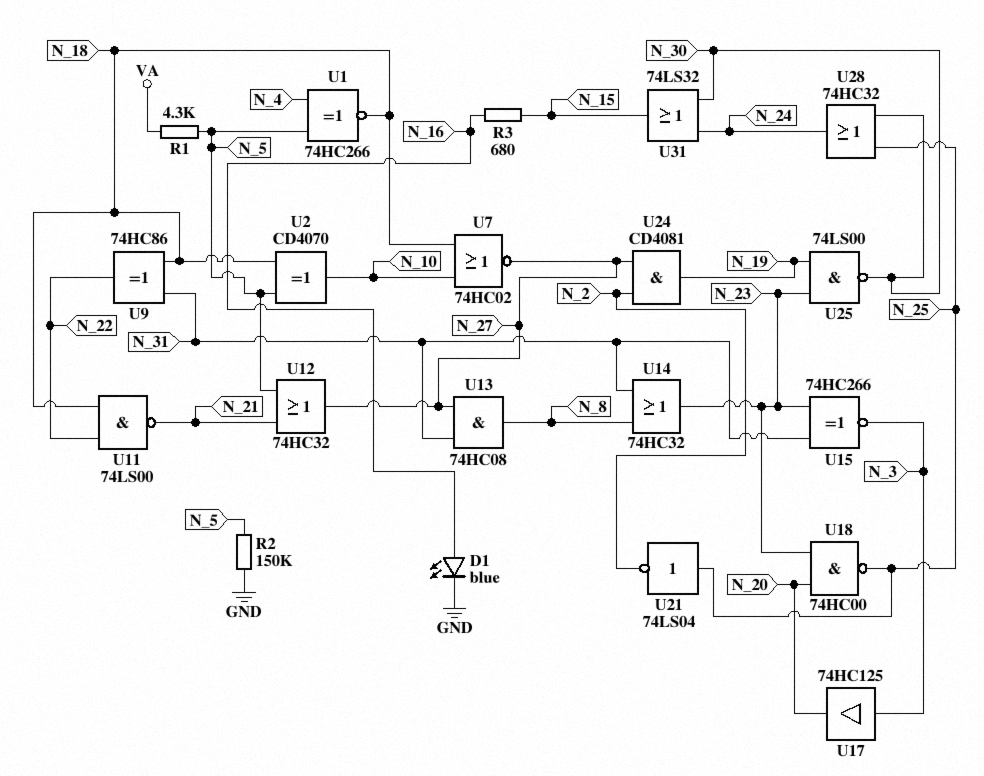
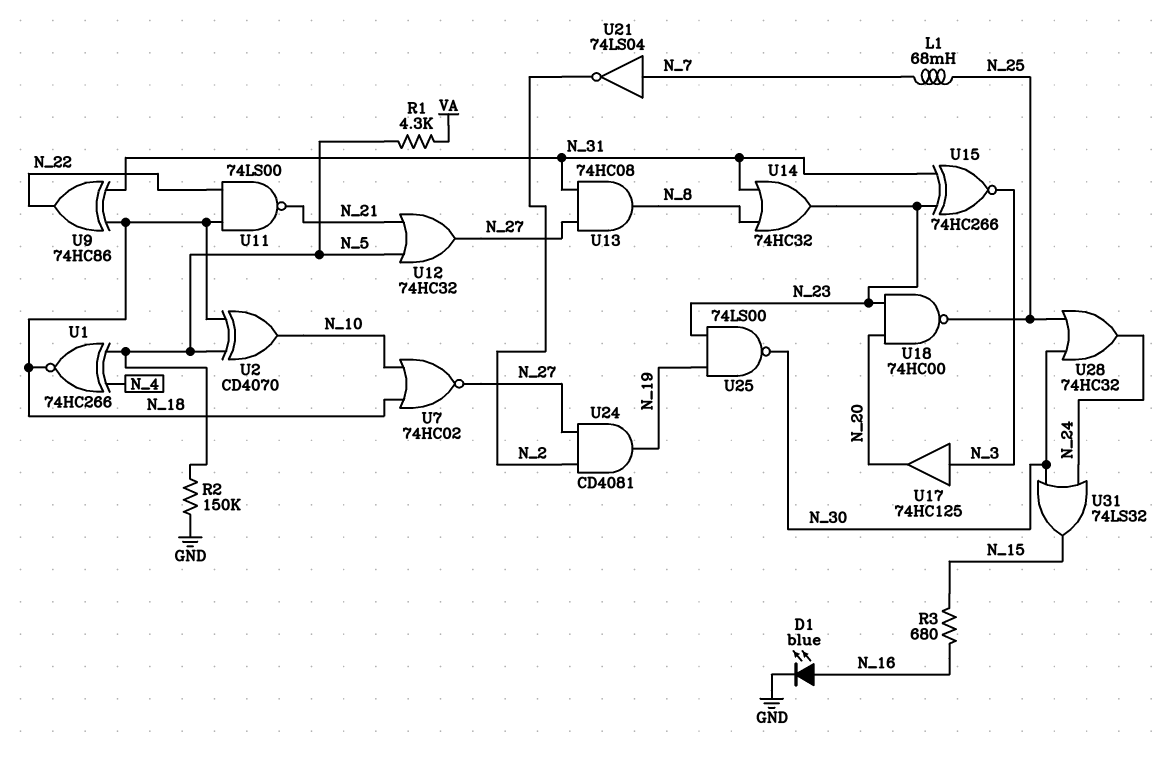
L1: none -> 68mH (N_7, N_25)
U21: NOT 74LS04 (in N_25, out N_2) -> NOT 74LS04 (in N_7, out N_2)

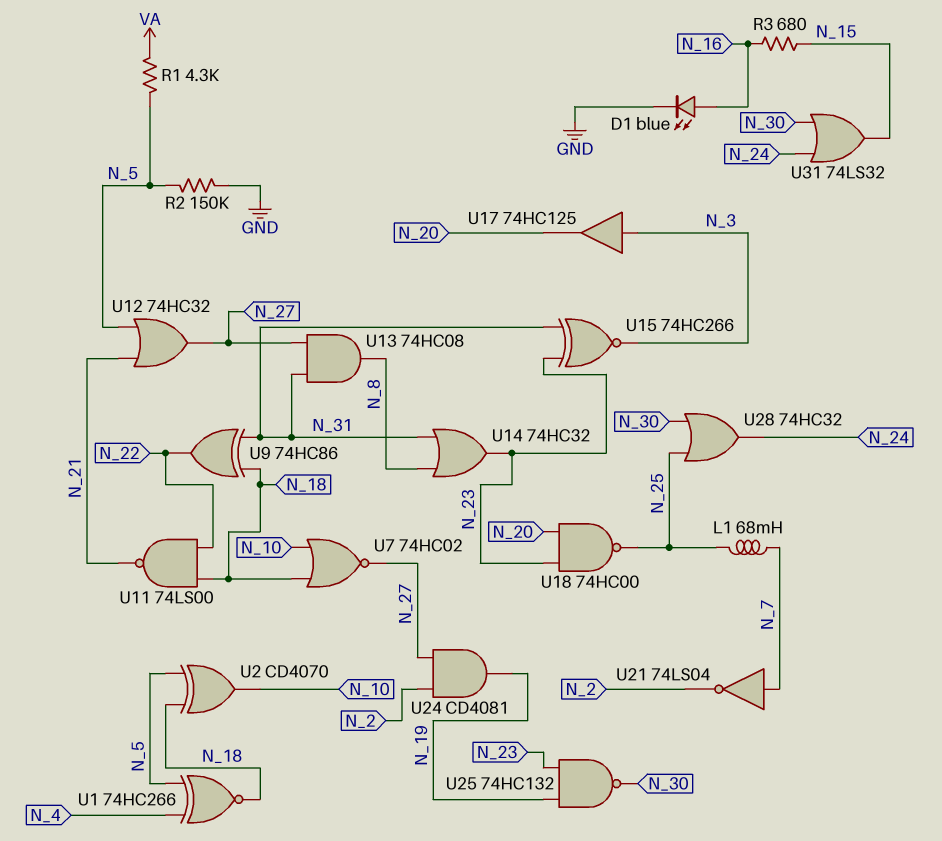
U25: NAND 74LS00 (in N_19, in N_23, out N_30) -> NAND 74HC132 (in N_19, in N_23, out N_30)

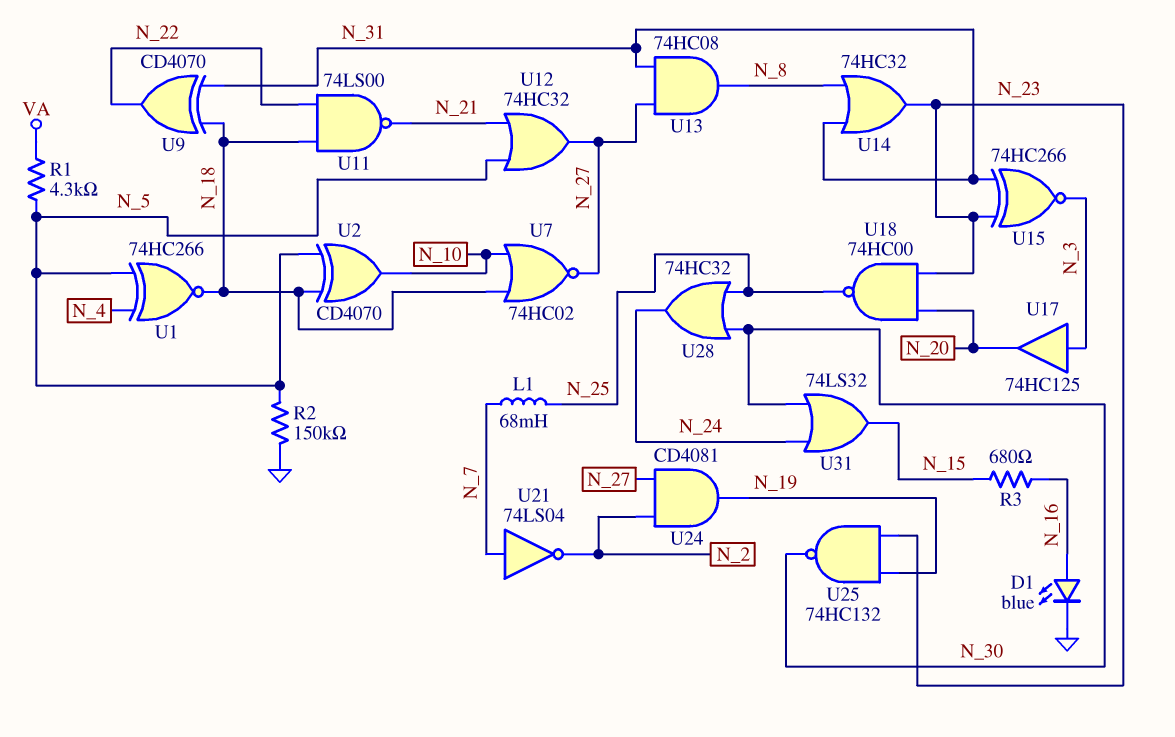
U9: XOR 74HC86 (in N_18, in N_31, out N_22) -> XOR CD4070 (in N_18, in N_31, out N_22)

